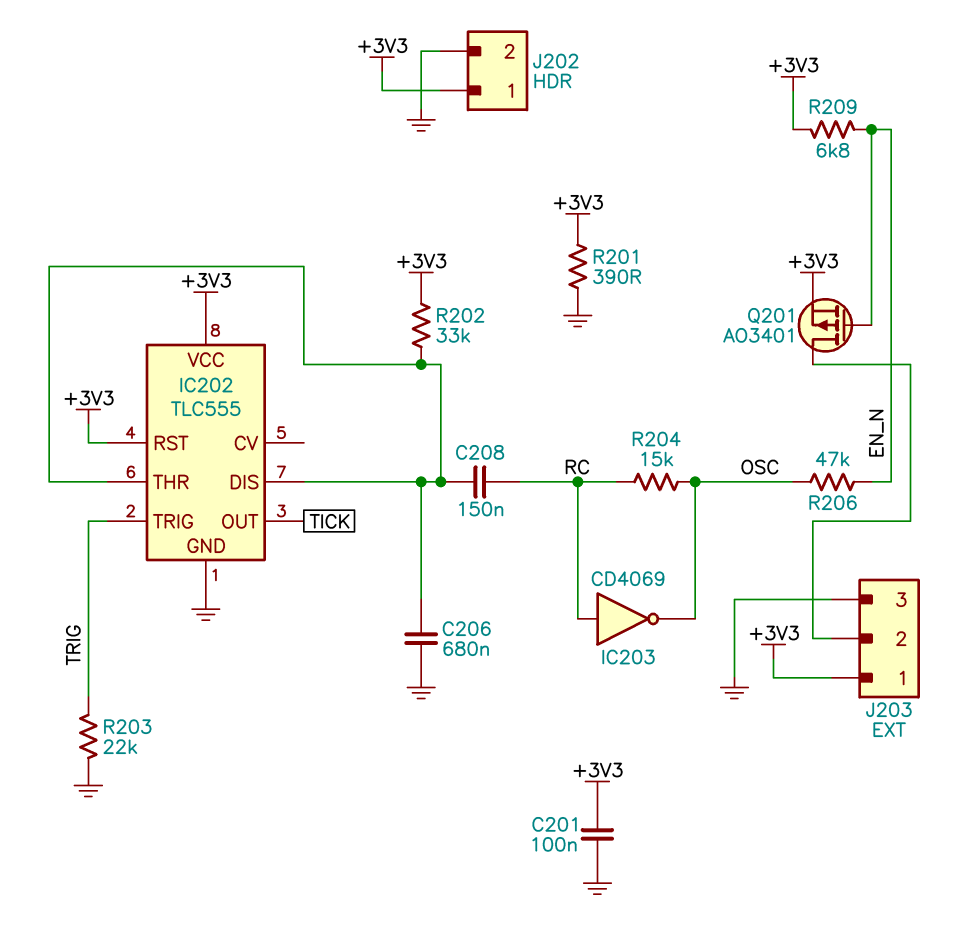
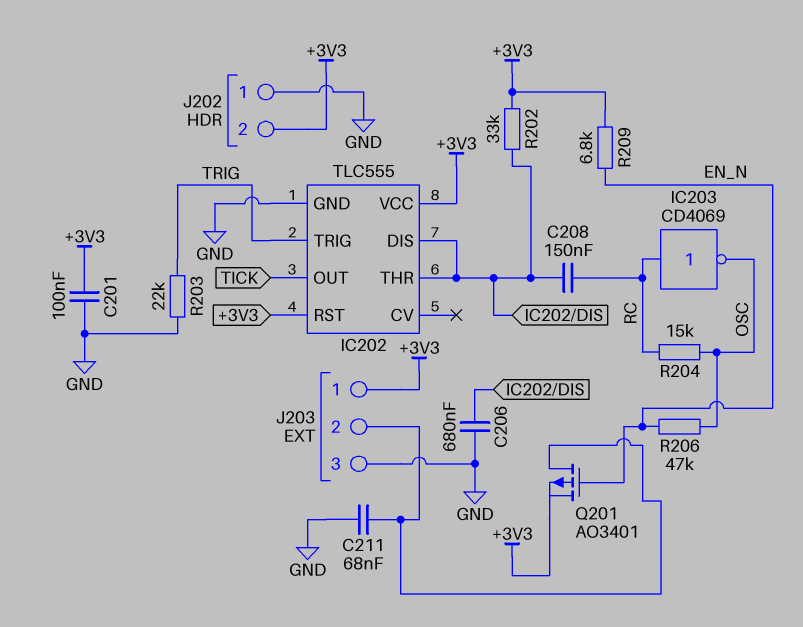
C211: none -> 68nF (GND, J203/2)
J202 pin 1: +3V3 -> GND
J202 pin 2: GND -> +3V3
R201: 390 (+3V3, GND) -> none

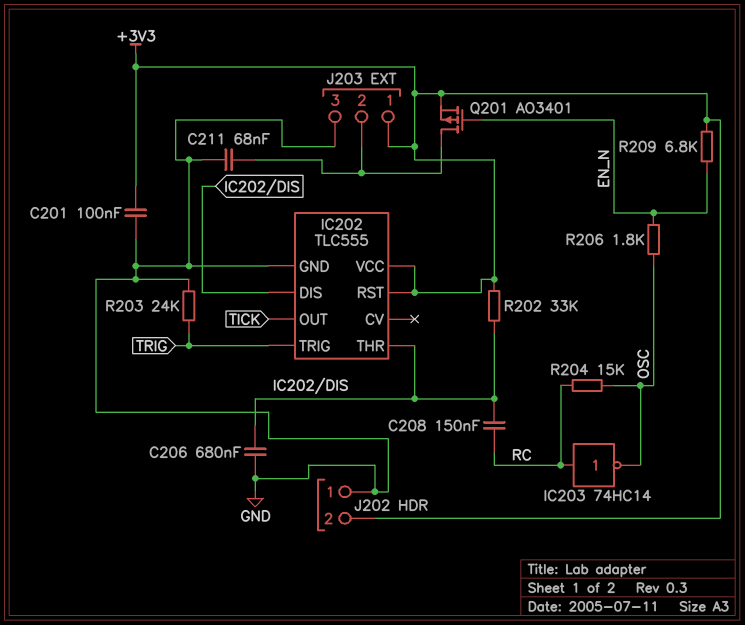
IC203: NOT CD4069 (in RC, out OSC) -> NOT 74HC14 (in RC, out OSC)
R203: 22k (GND, TRIG) -> 24k (GND, TRIG)
R206: 47k (EN_N, OSC) -> 1.8k (EN_N, OSC)

